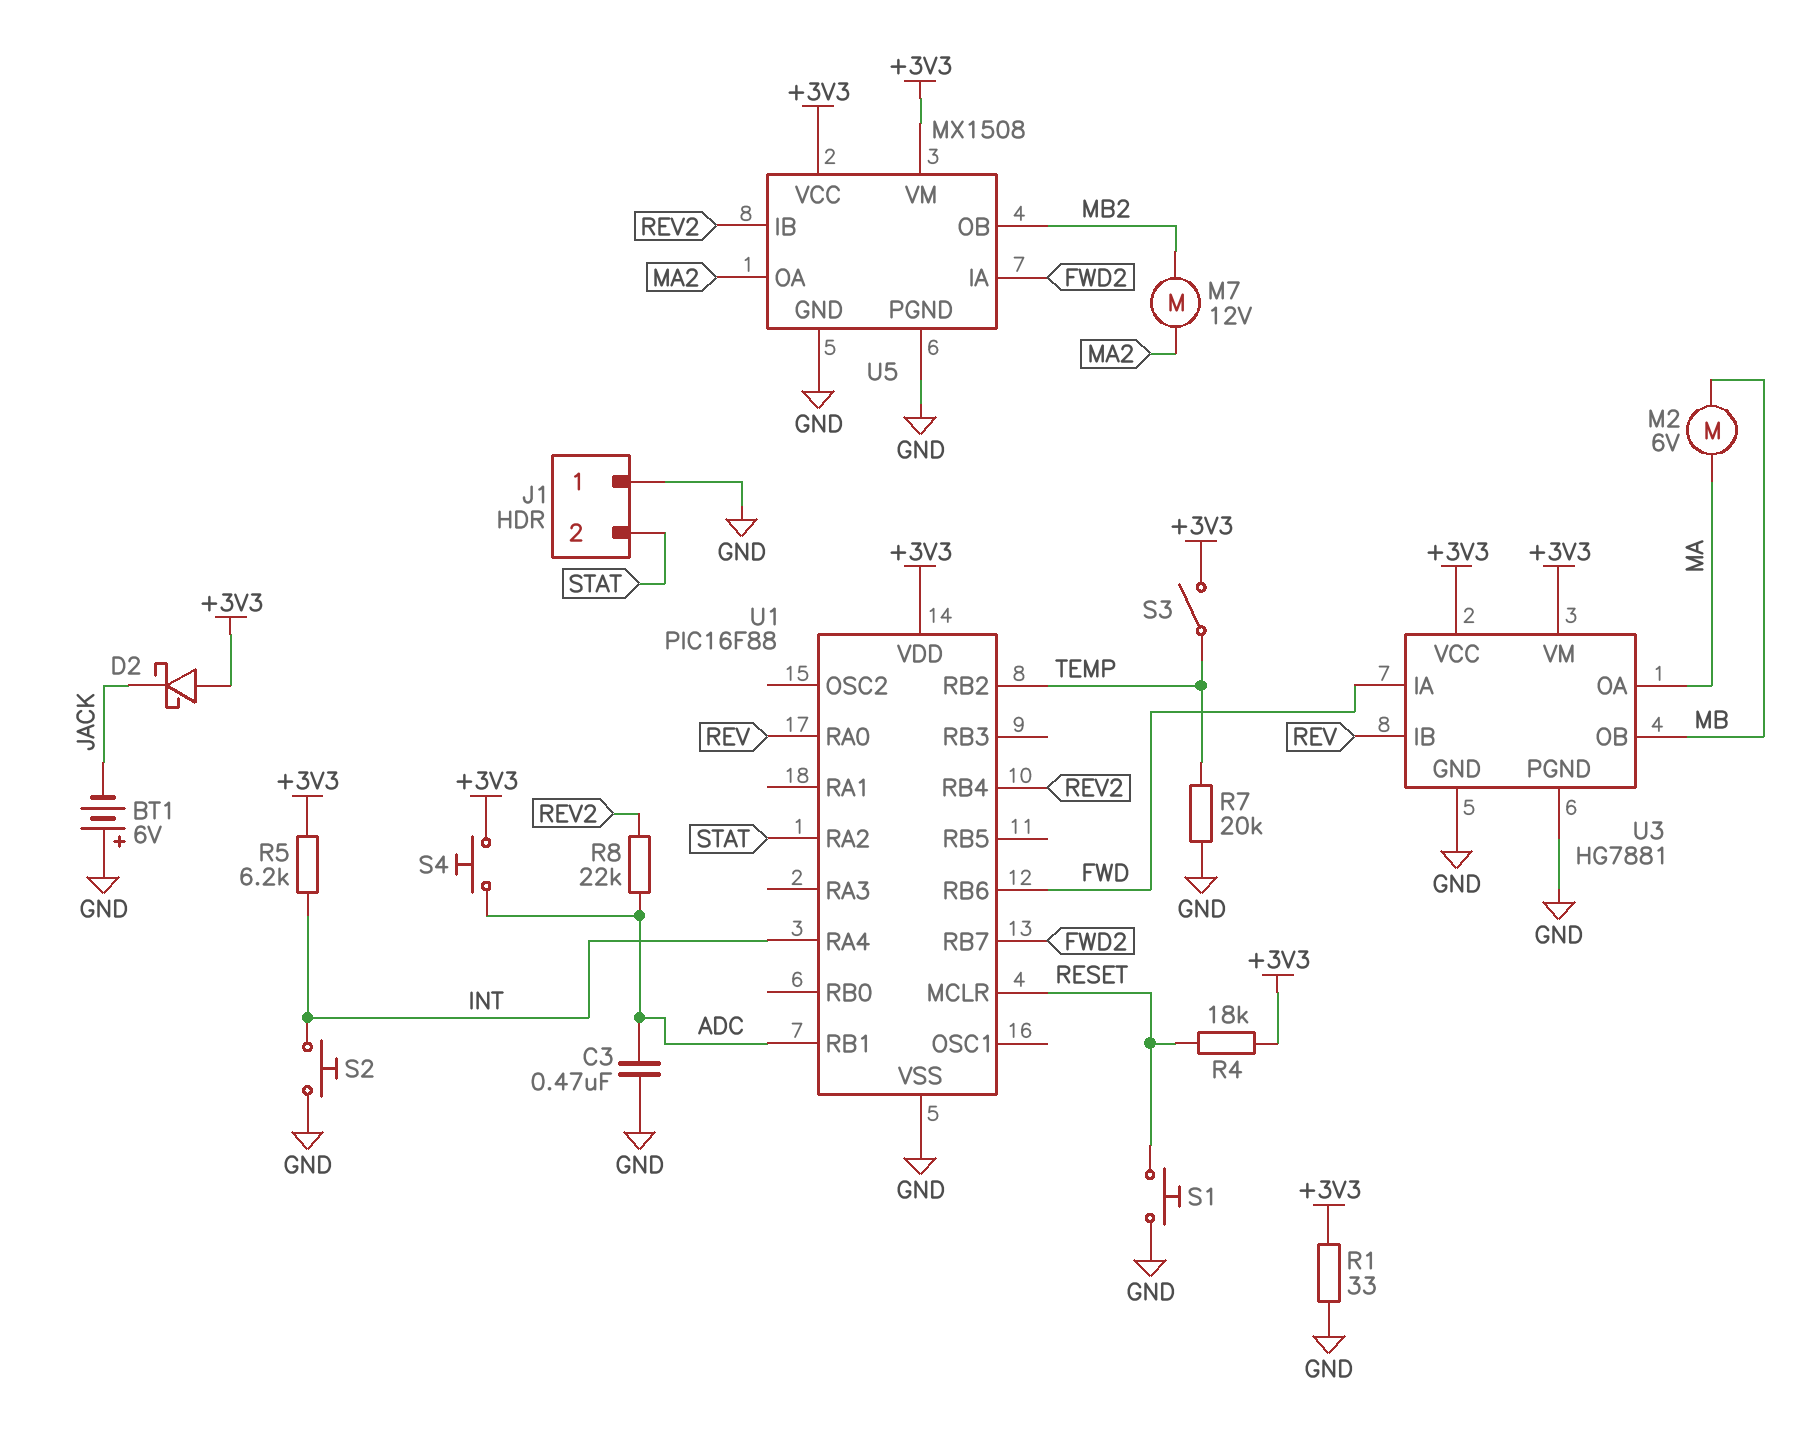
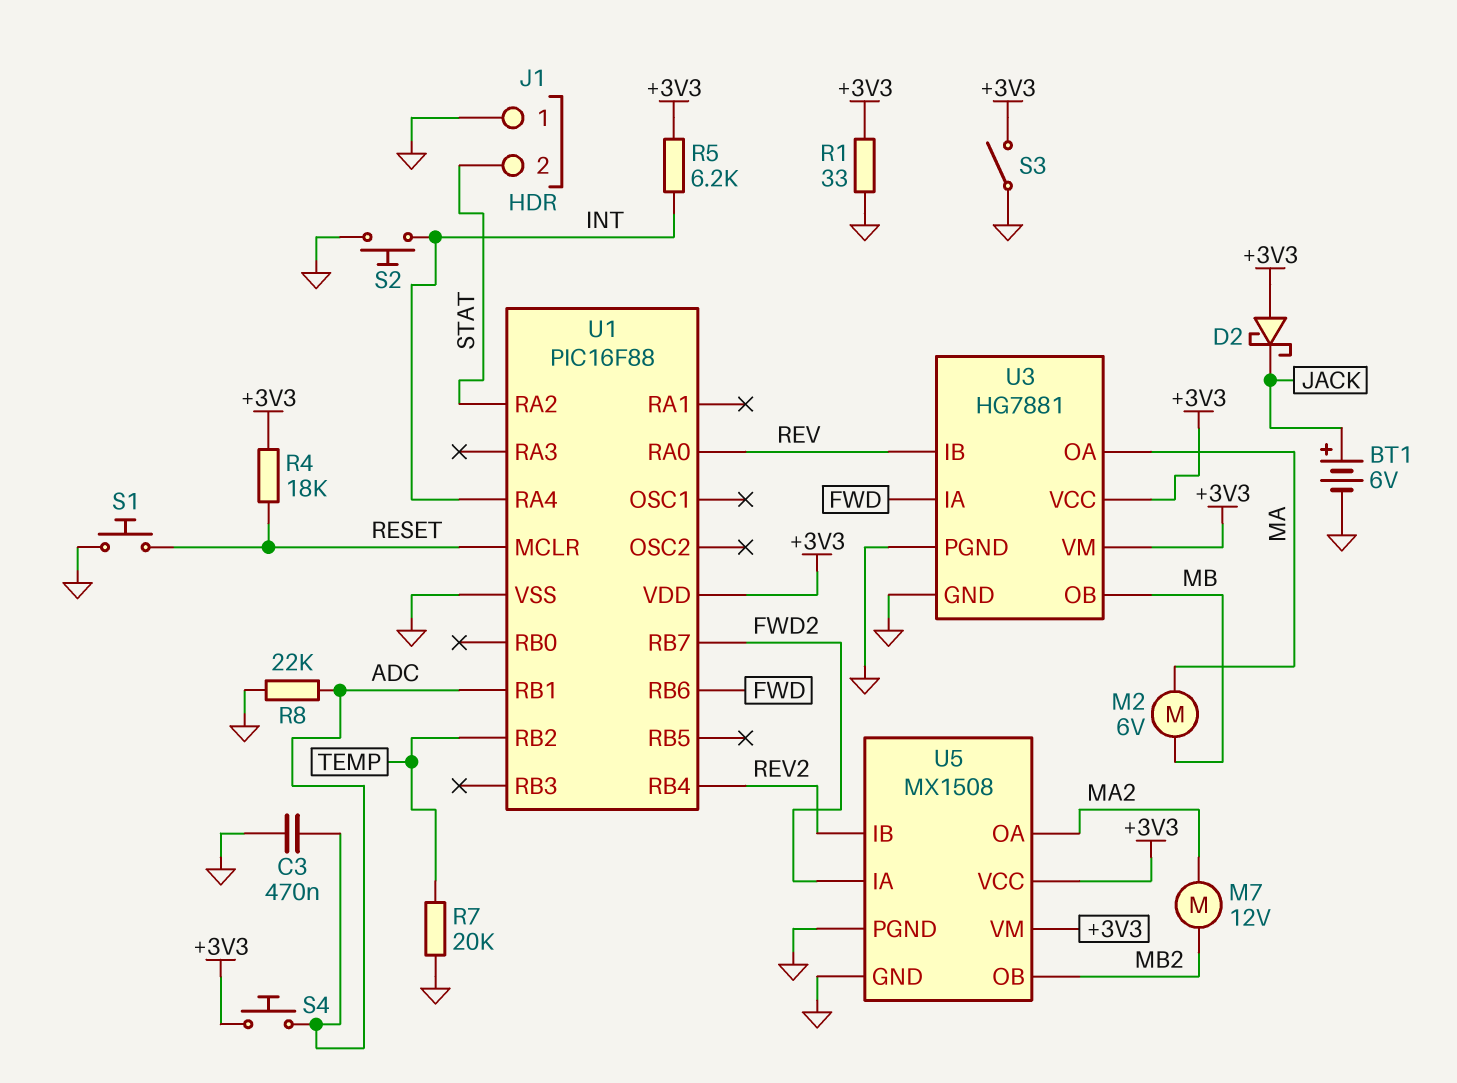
BT1: 6V (plus GND, minus JACK) -> 6V (plus JACK, minus GND)
R8: 22k (ADC, REV2) -> 22k (ADC, GND)
S3: switch (+3V3, TEMP) -> switch (+3V3, GND)

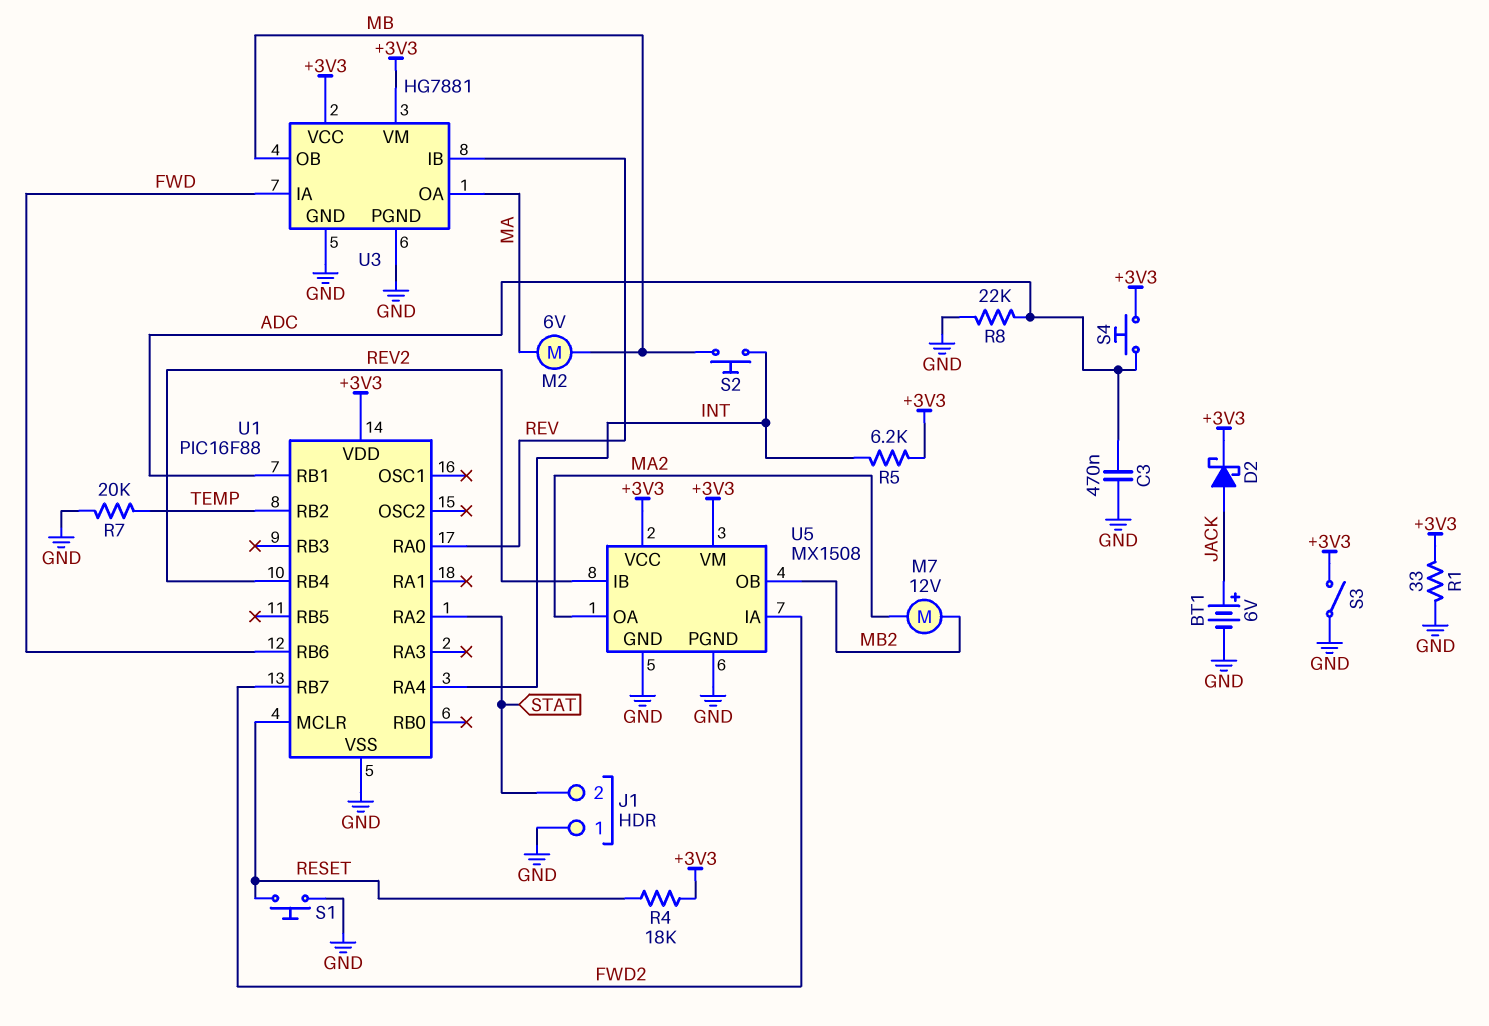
D2: schottky (A +3V3, K JACK) -> schottky (A JACK, K +3V3)
S2: button (GND, INT) -> button (INT, MB)

